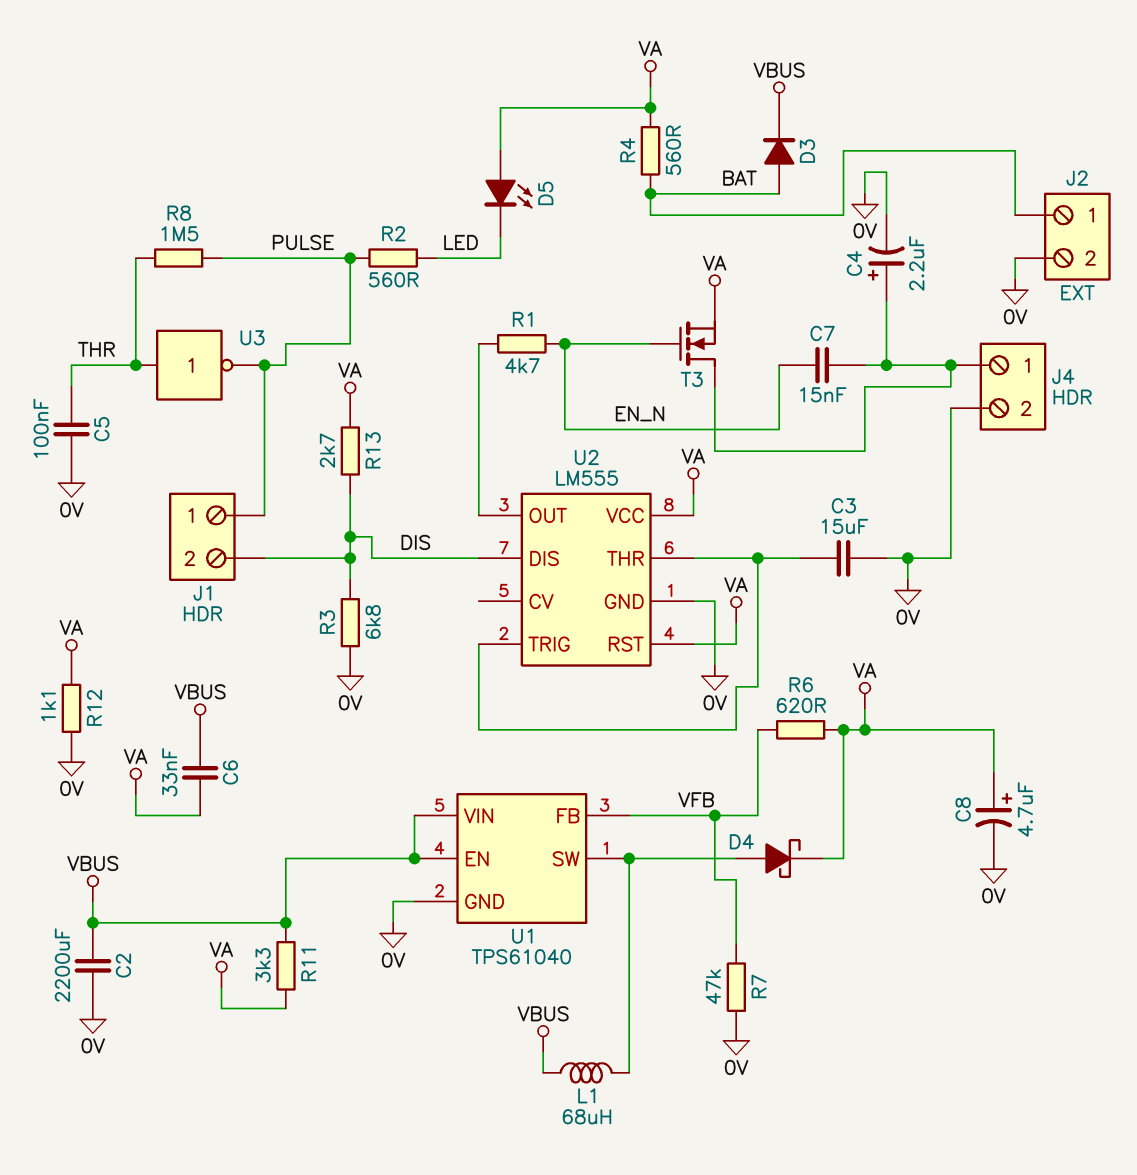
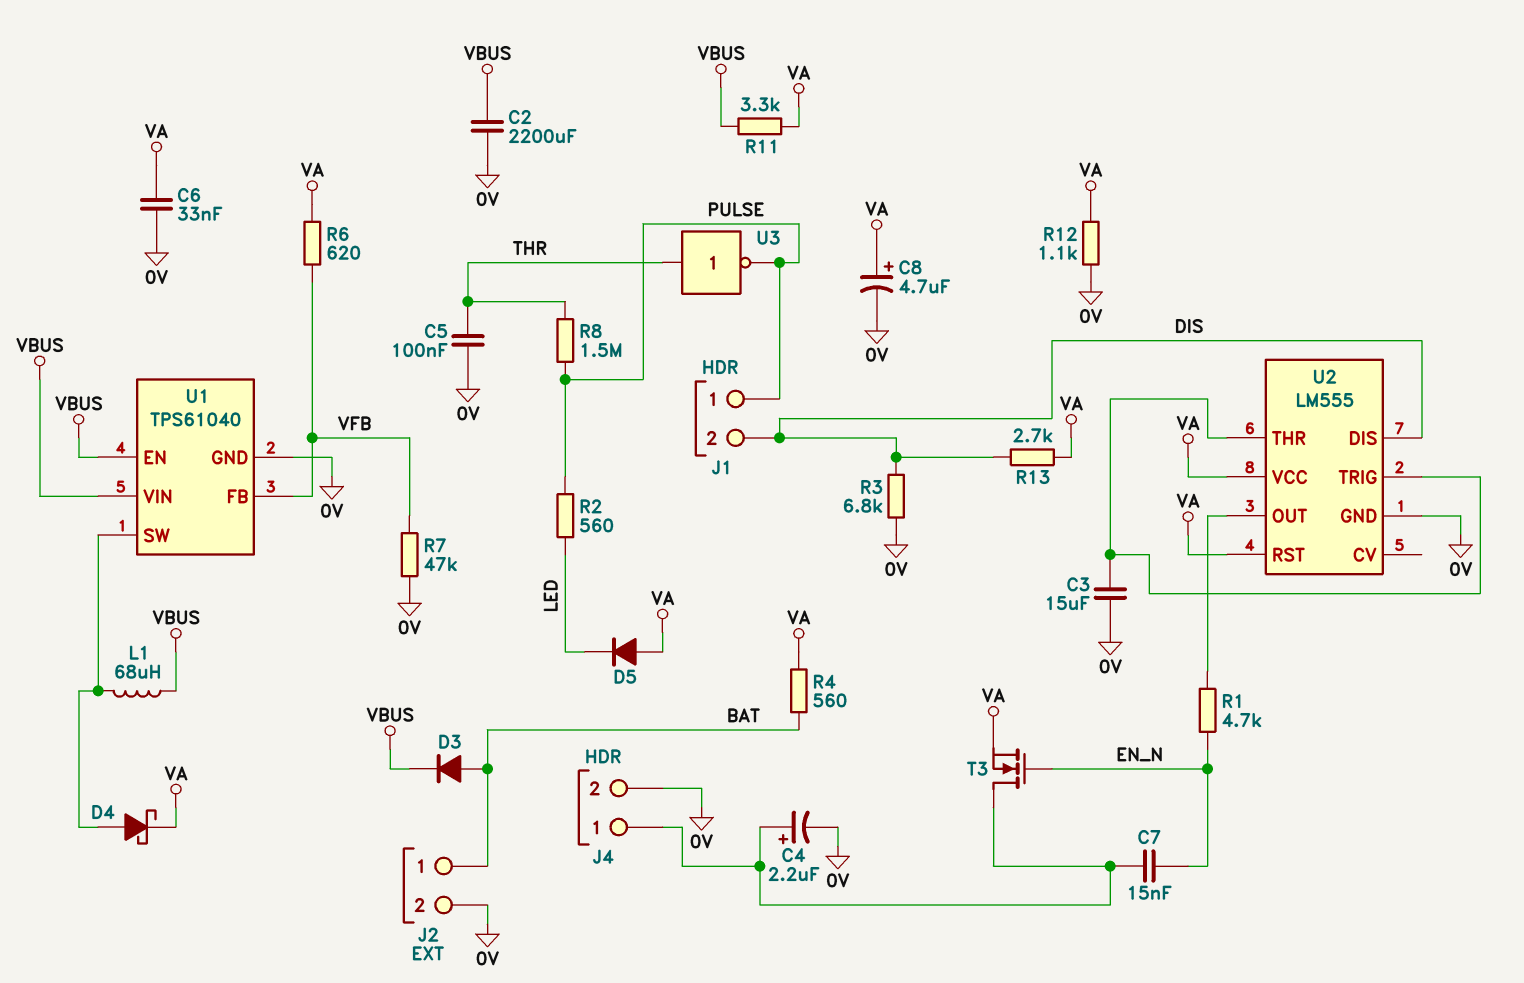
C6: 33nF (VA, VBUS) -> 33nF (0V, VA)
D5: LED (A VA, K LED) -> diode (A VA, K LED)

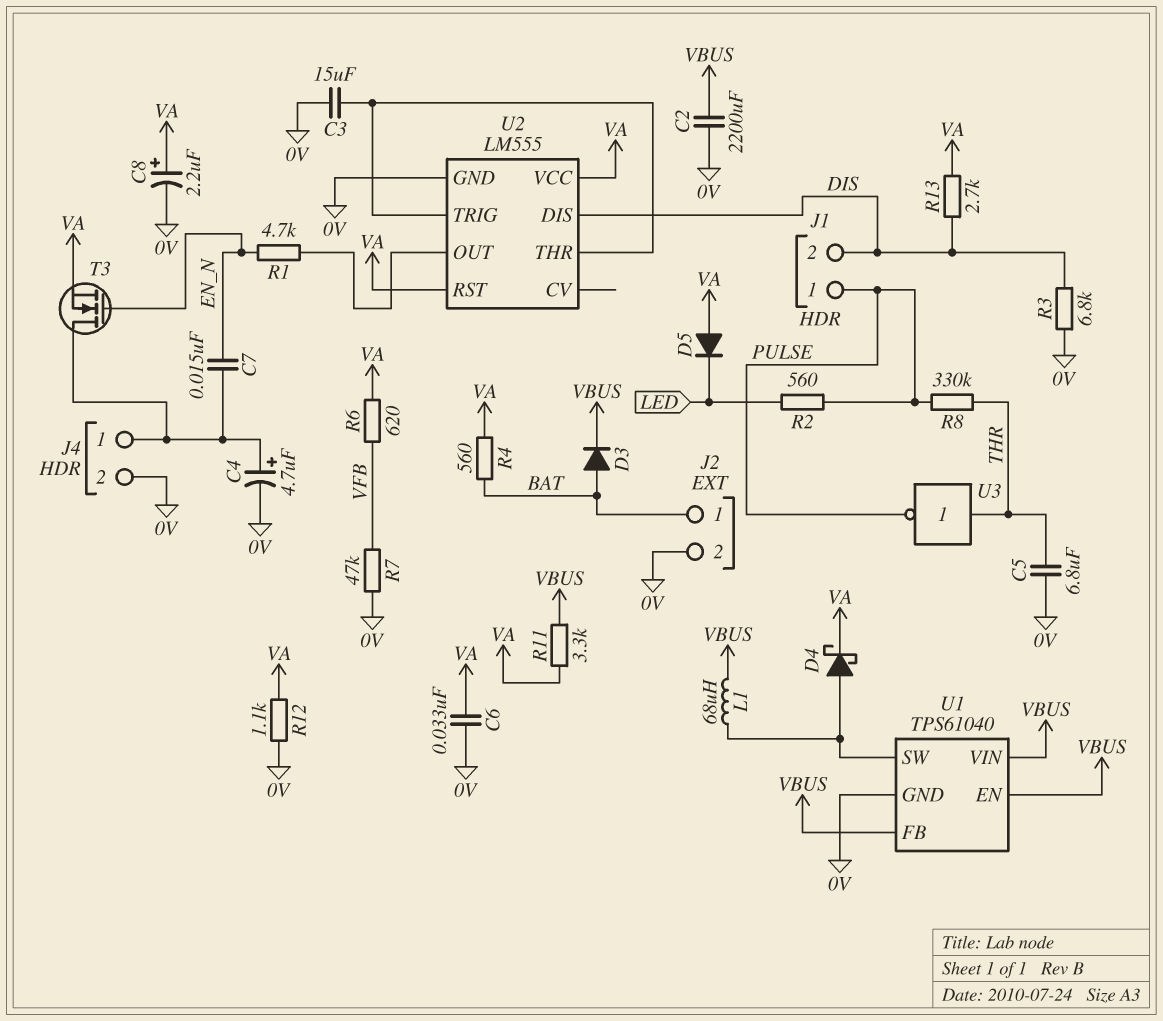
C4: 2.2uF (plus J4/1, minus 0V) -> 4.7uF (plus J4/1, minus 0V)
C5: 100nF (0V, THR) -> 6.8uF (0V, THR)
C8: 4.7uF (plus VA, minus 0V) -> 2.2uF (plus VA, minus 0V)
R8: 1.5M (PULSE, THR) -> 330k (PULSE, THR)
U1 pin FB: VFB -> VBUS

